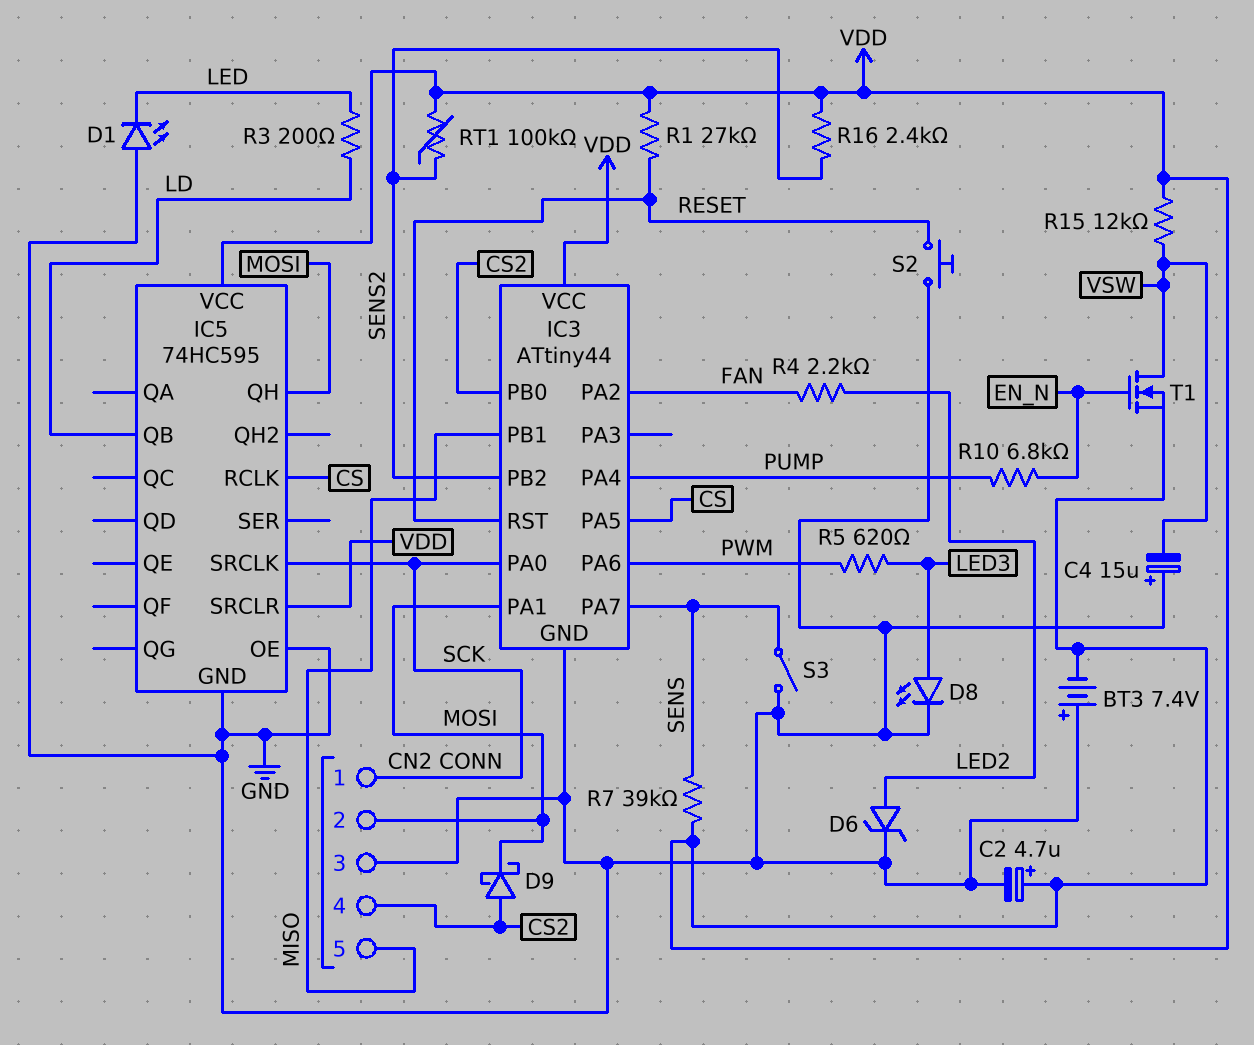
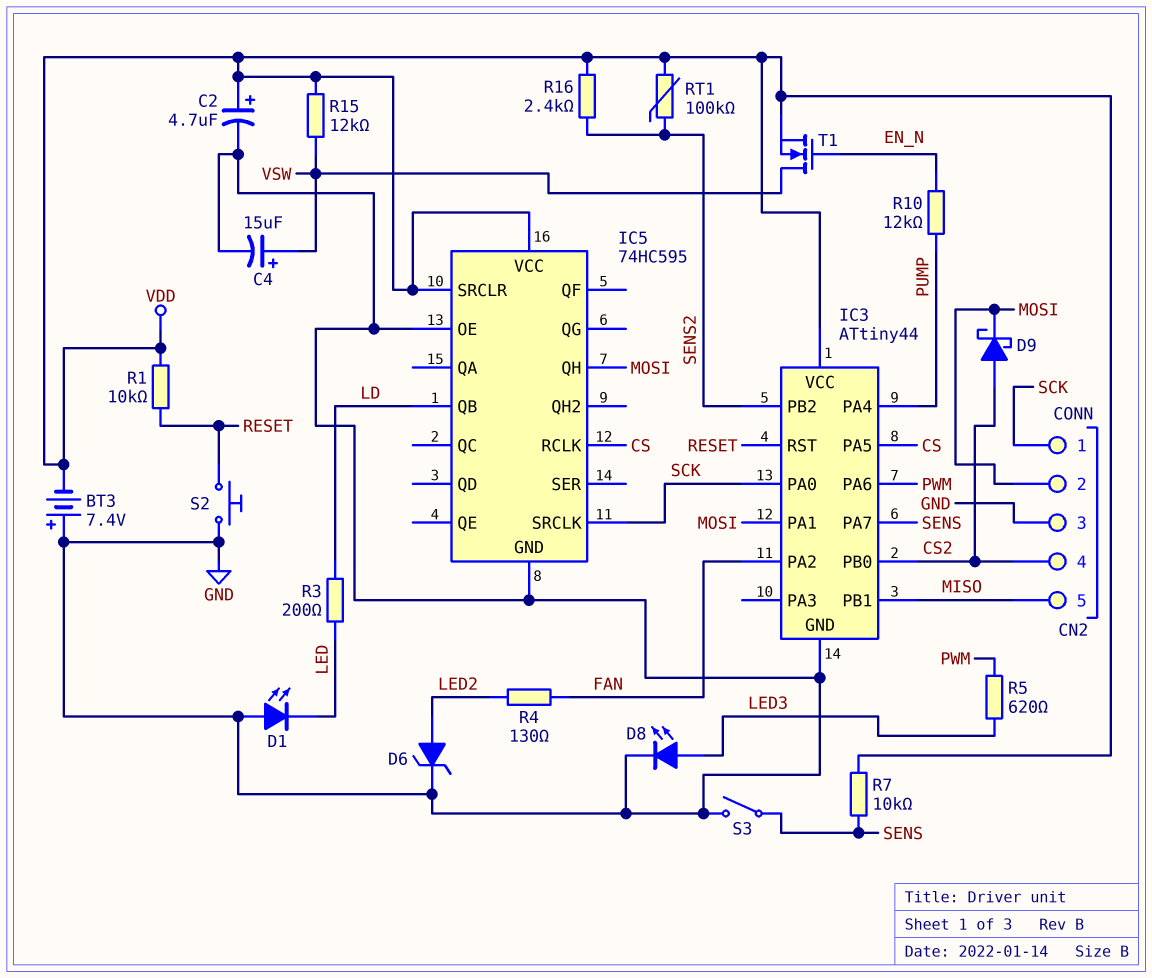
C4: 15uF (plus GND, minus VSW) -> 15uF (plus VSW, minus GND)
R1: 27k (RESET, VDD) -> 10k (RESET, VDD)
R4: 2.2k (FAN, LED2) -> 130 (FAN, LED2)
R7: 39k (SENS, VDD) -> 10k (SENS, VDD)
R10: 6.8k (EN_N, PUMP) -> 12k (EN_N, PUMP)

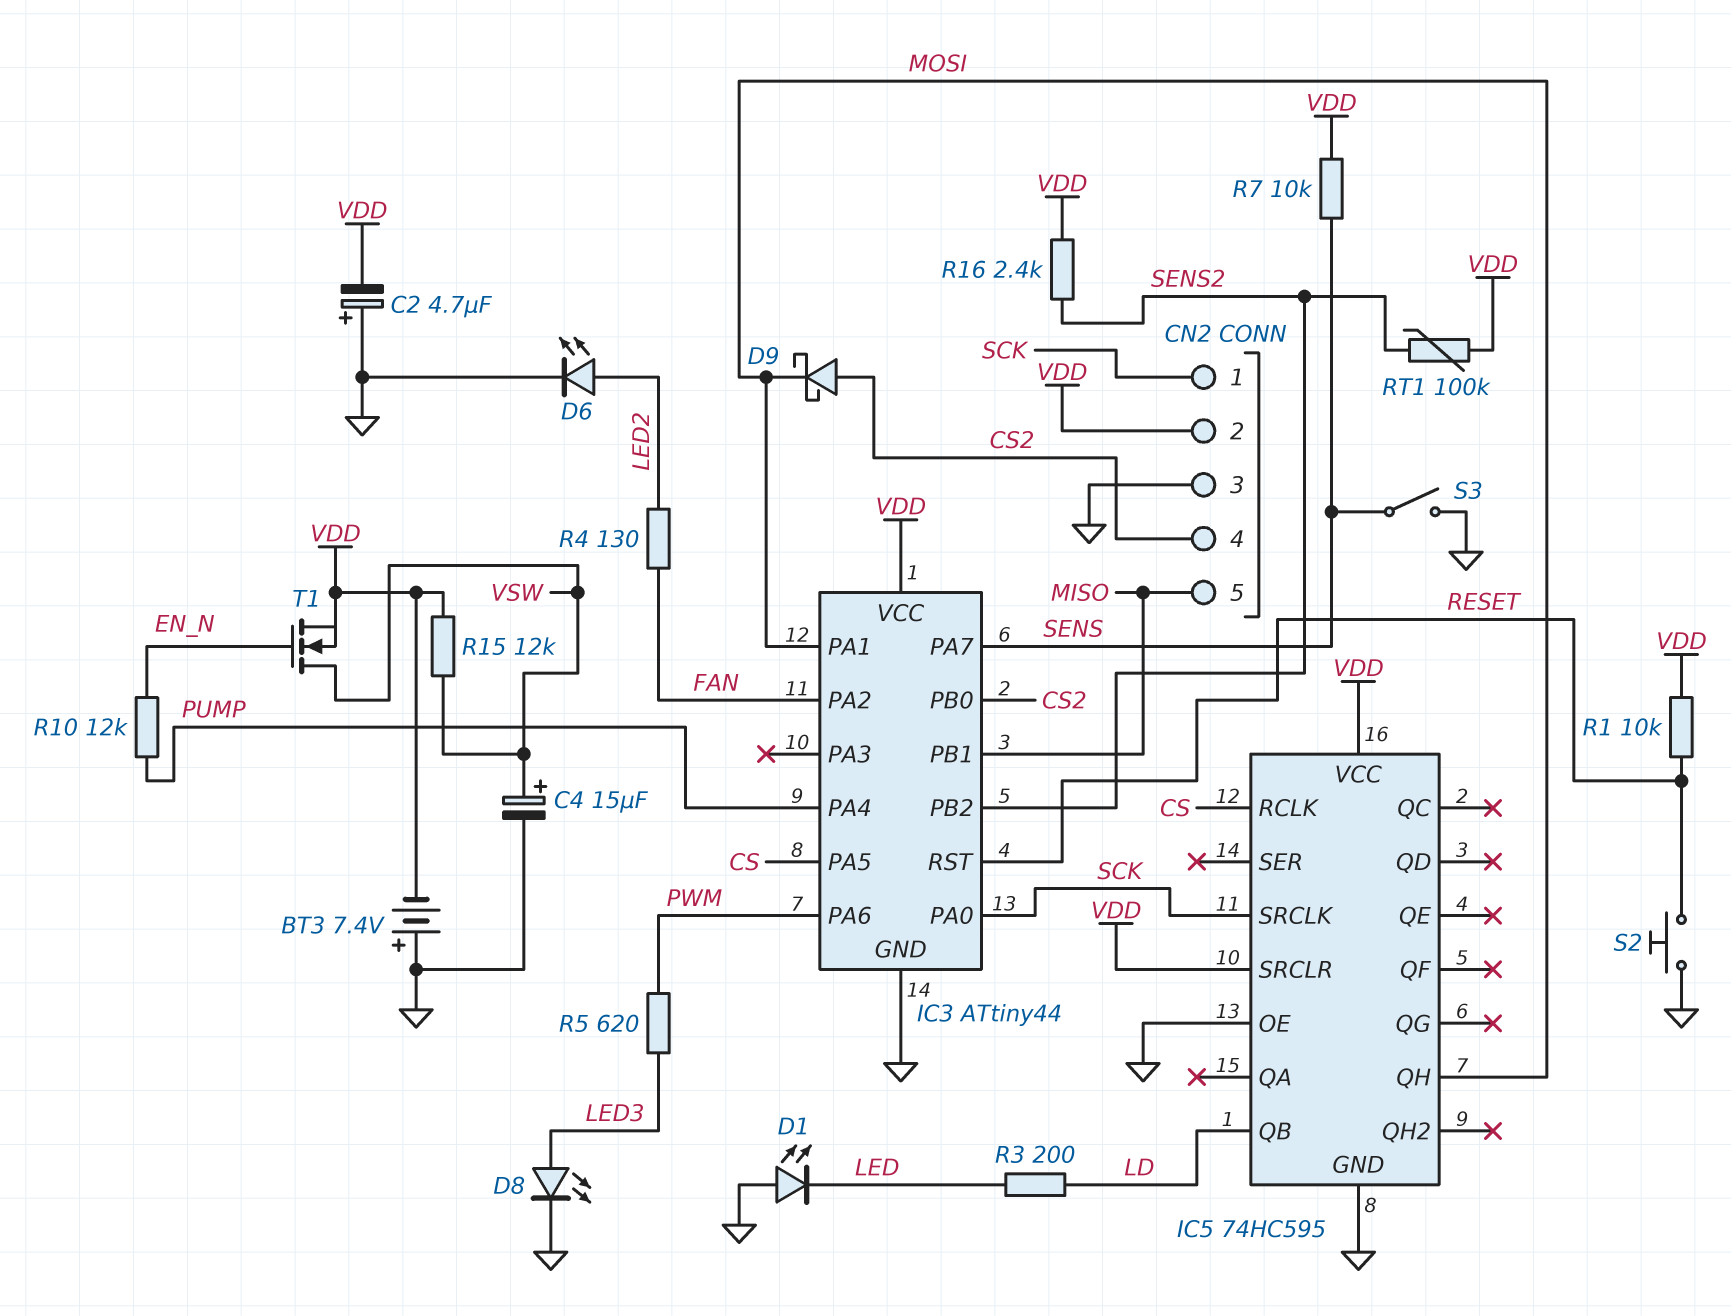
C2: 4.7uF (plus VDD, minus GND) -> 4.7uF (plus GND, minus VDD)
CN2 pin 2: MOSI -> VDD
D6: zener (A LED2, K GND) -> LED (A LED2, K GND)

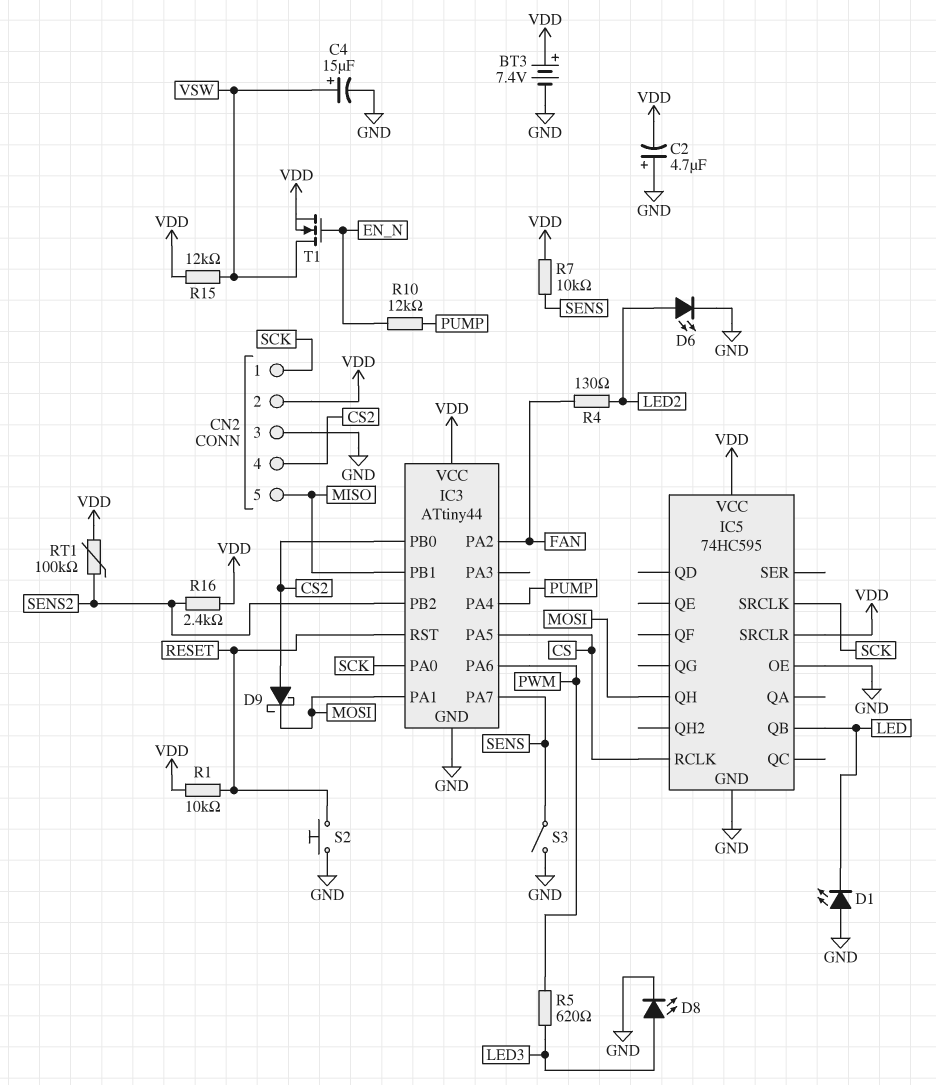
BT3: 7.4V (plus GND, minus VDD) -> 7.4V (plus VDD, minus GND)
IC5 pin QB: LD -> LED
R3: 200 (LD, LED) -> none

